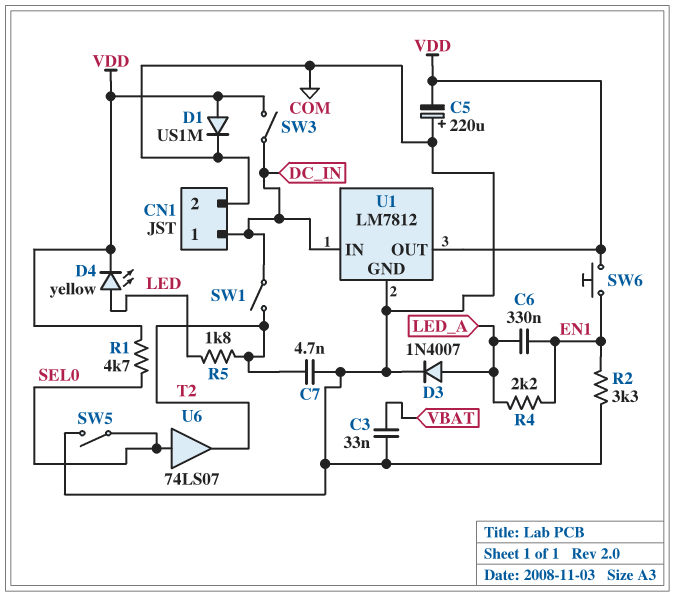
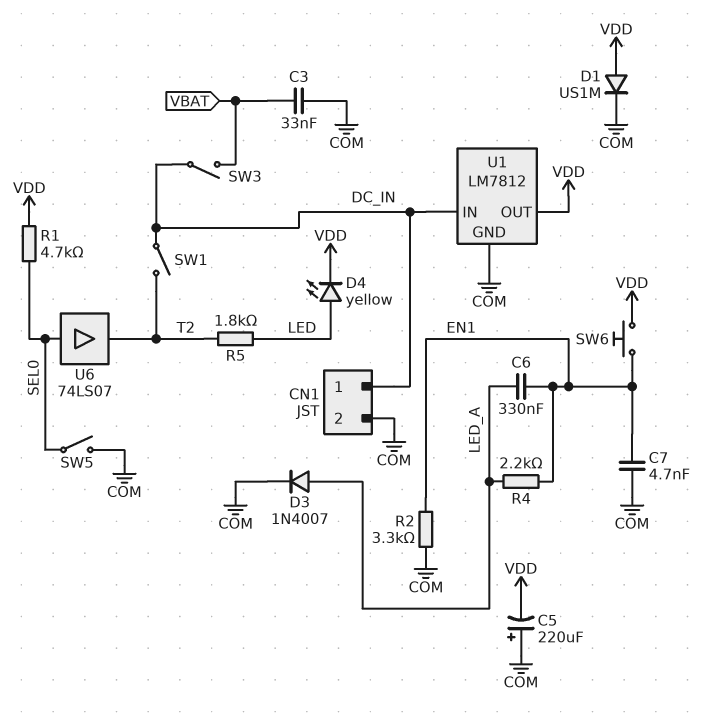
C7: 4.7nF (COM, T2) -> 4.7nF (COM, EN1)
SW3: switch (DC_IN, VDD) -> switch (DC_IN, VBAT)

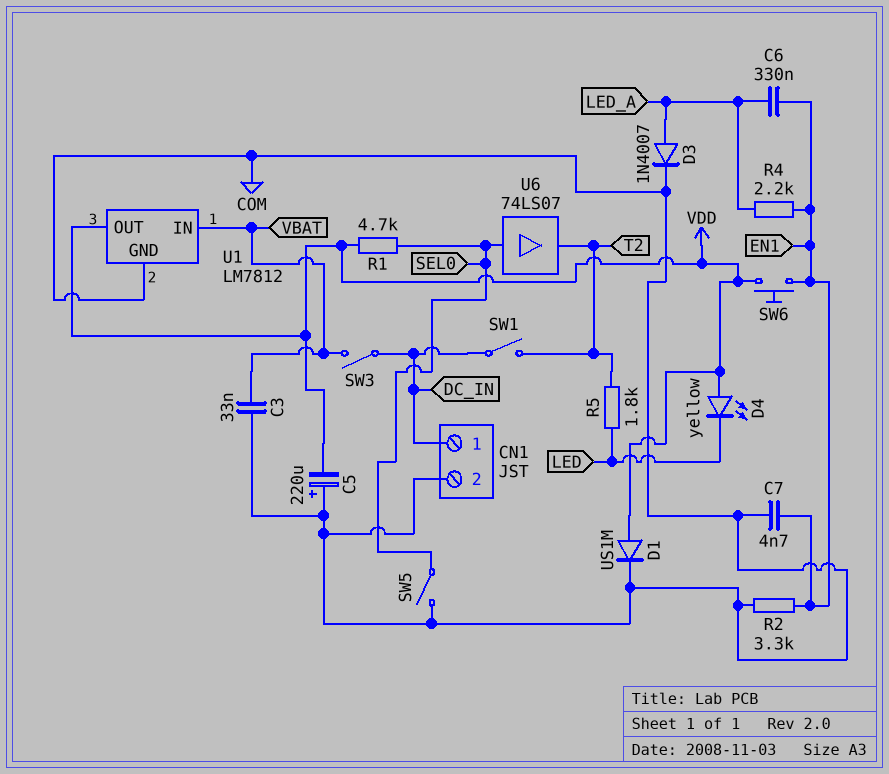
D4: LED yellow (A LED, K VDD) -> LED yellow (A VDD, K LED)
U1 pin IN: DC_IN -> VBAT

